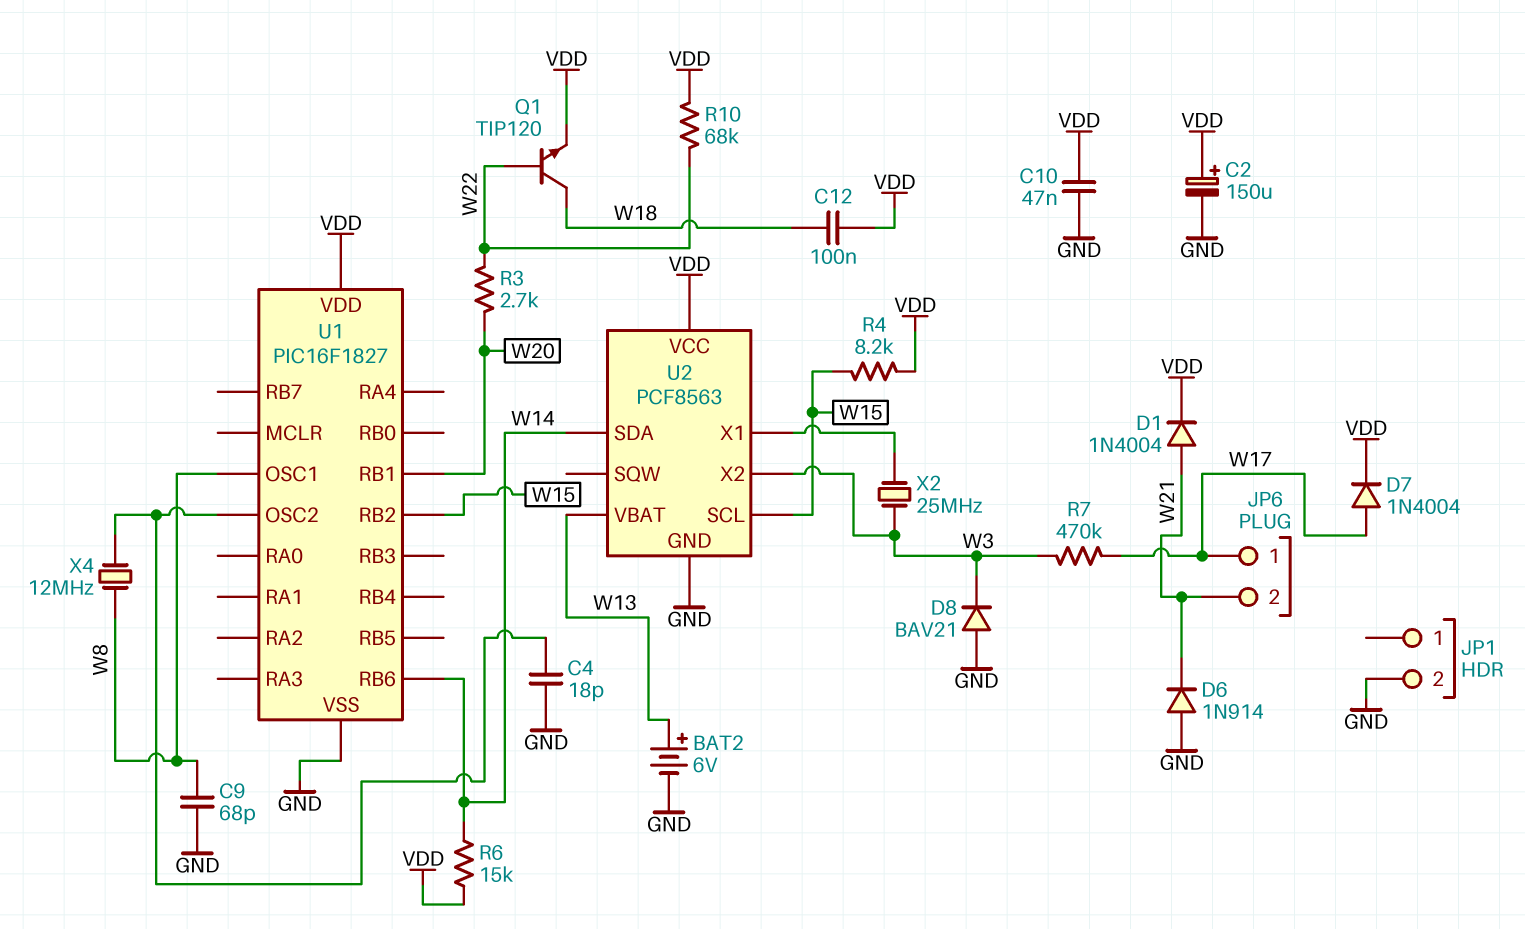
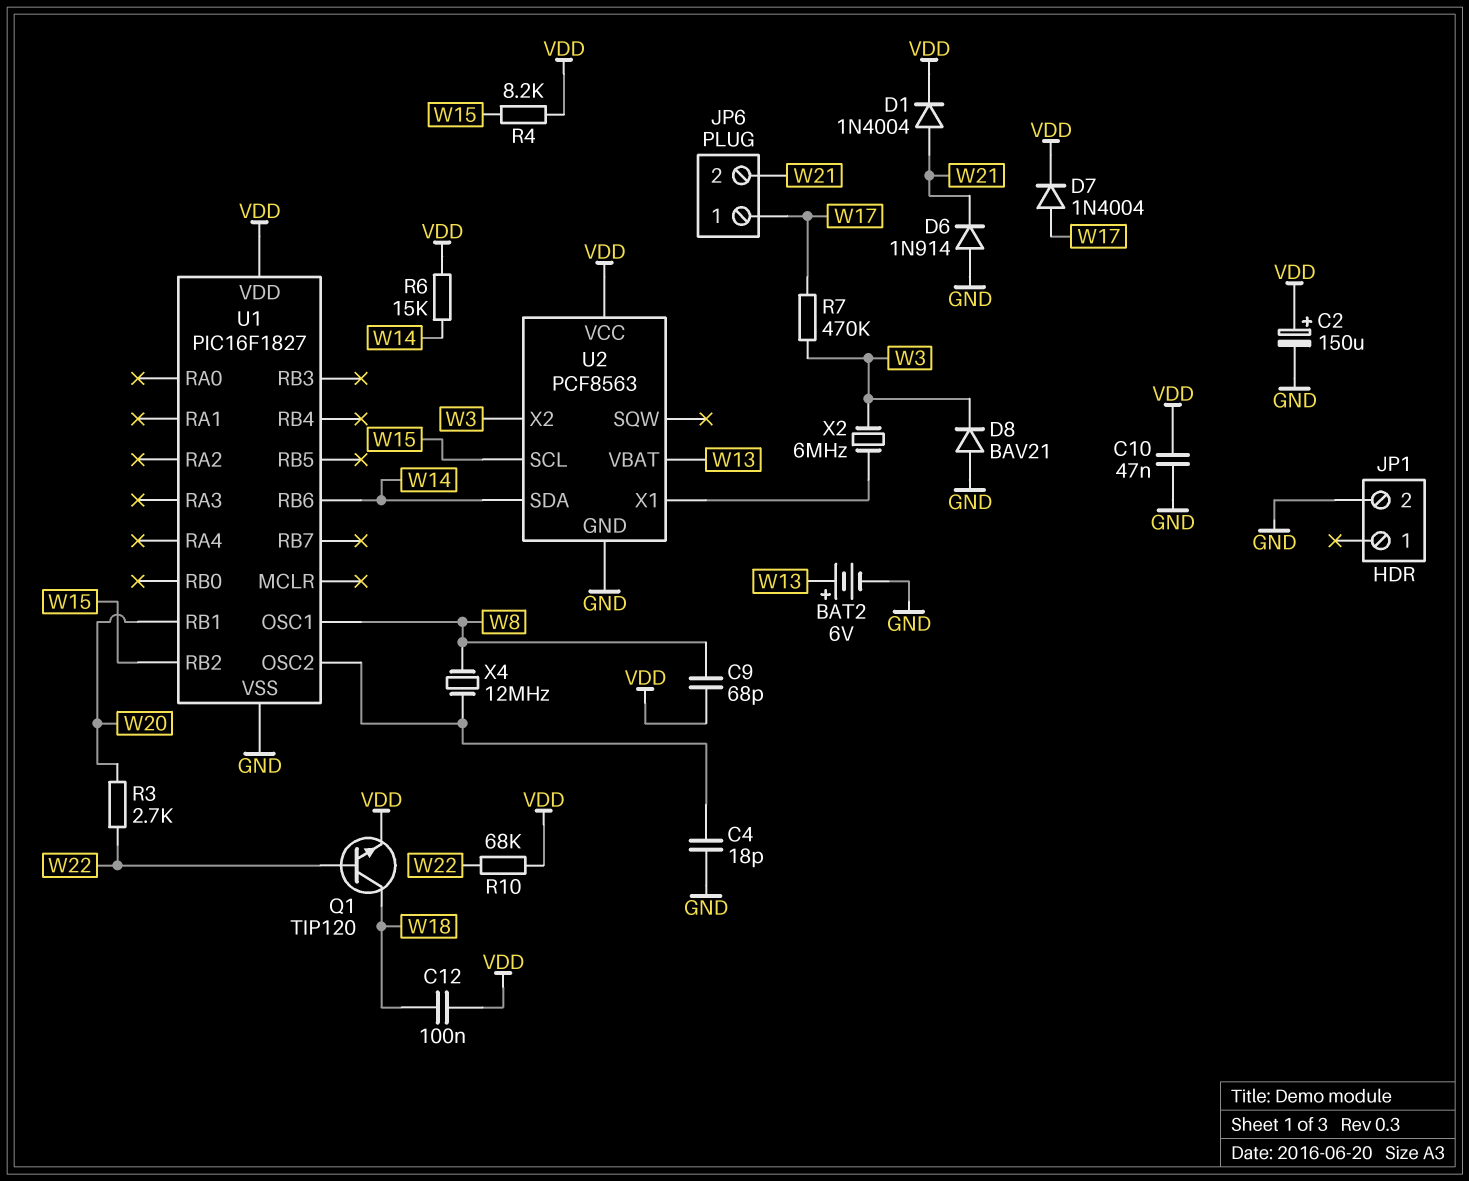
C9: 68pF (GND, W8) -> 68pF (VDD, W8)
X2: 25MHz (U2/X1, W3) -> 6MHz (U2/X1, W3)

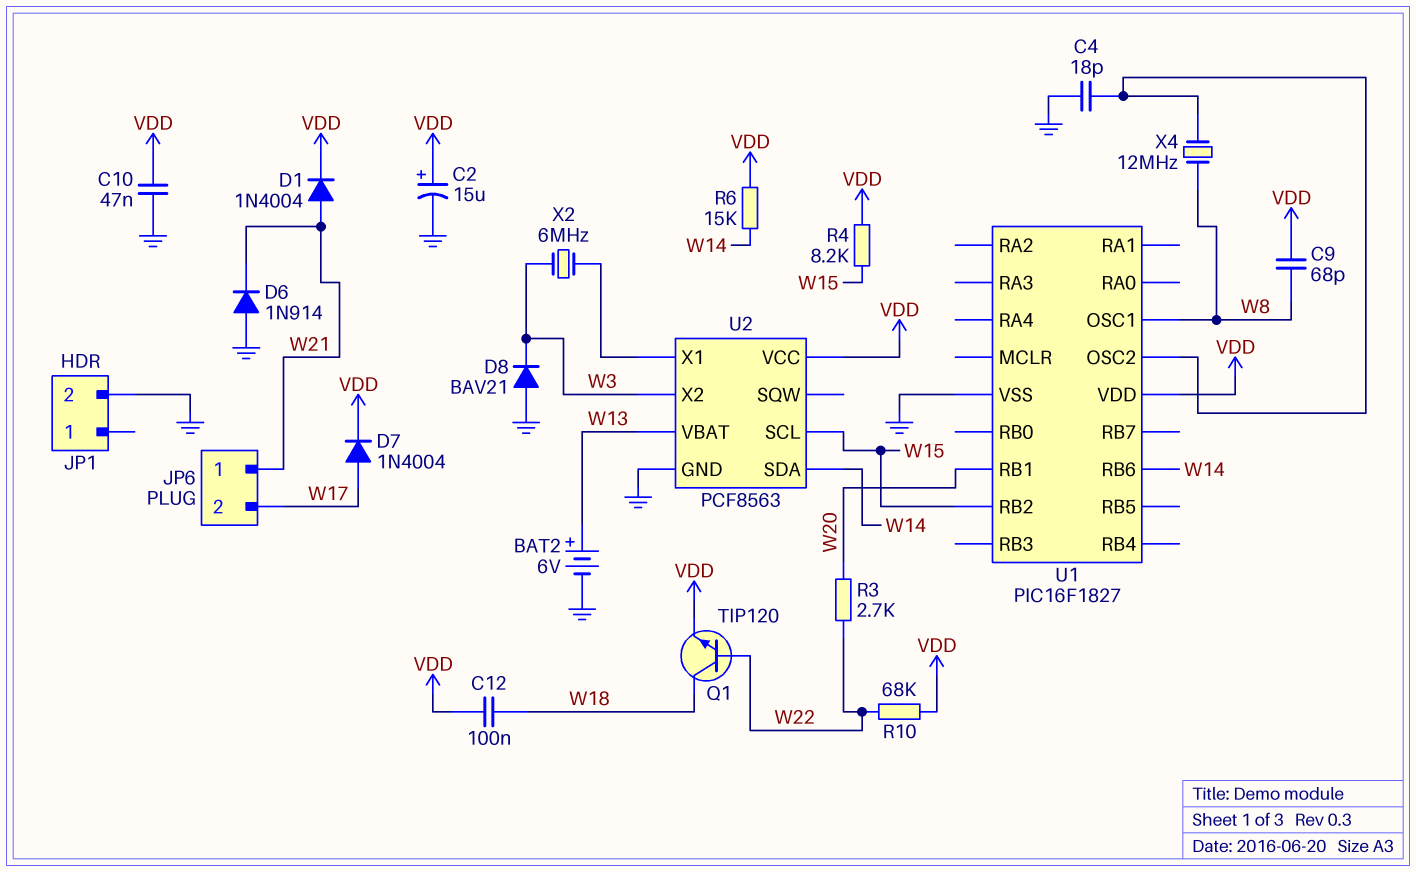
C2: 150uF (plus VDD, minus GND) -> 15uF (plus VDD, minus GND)
JP6 pin 1: W17 -> W21
JP6 pin 2: W21 -> W17
R7: 470k (W3, W17) -> none

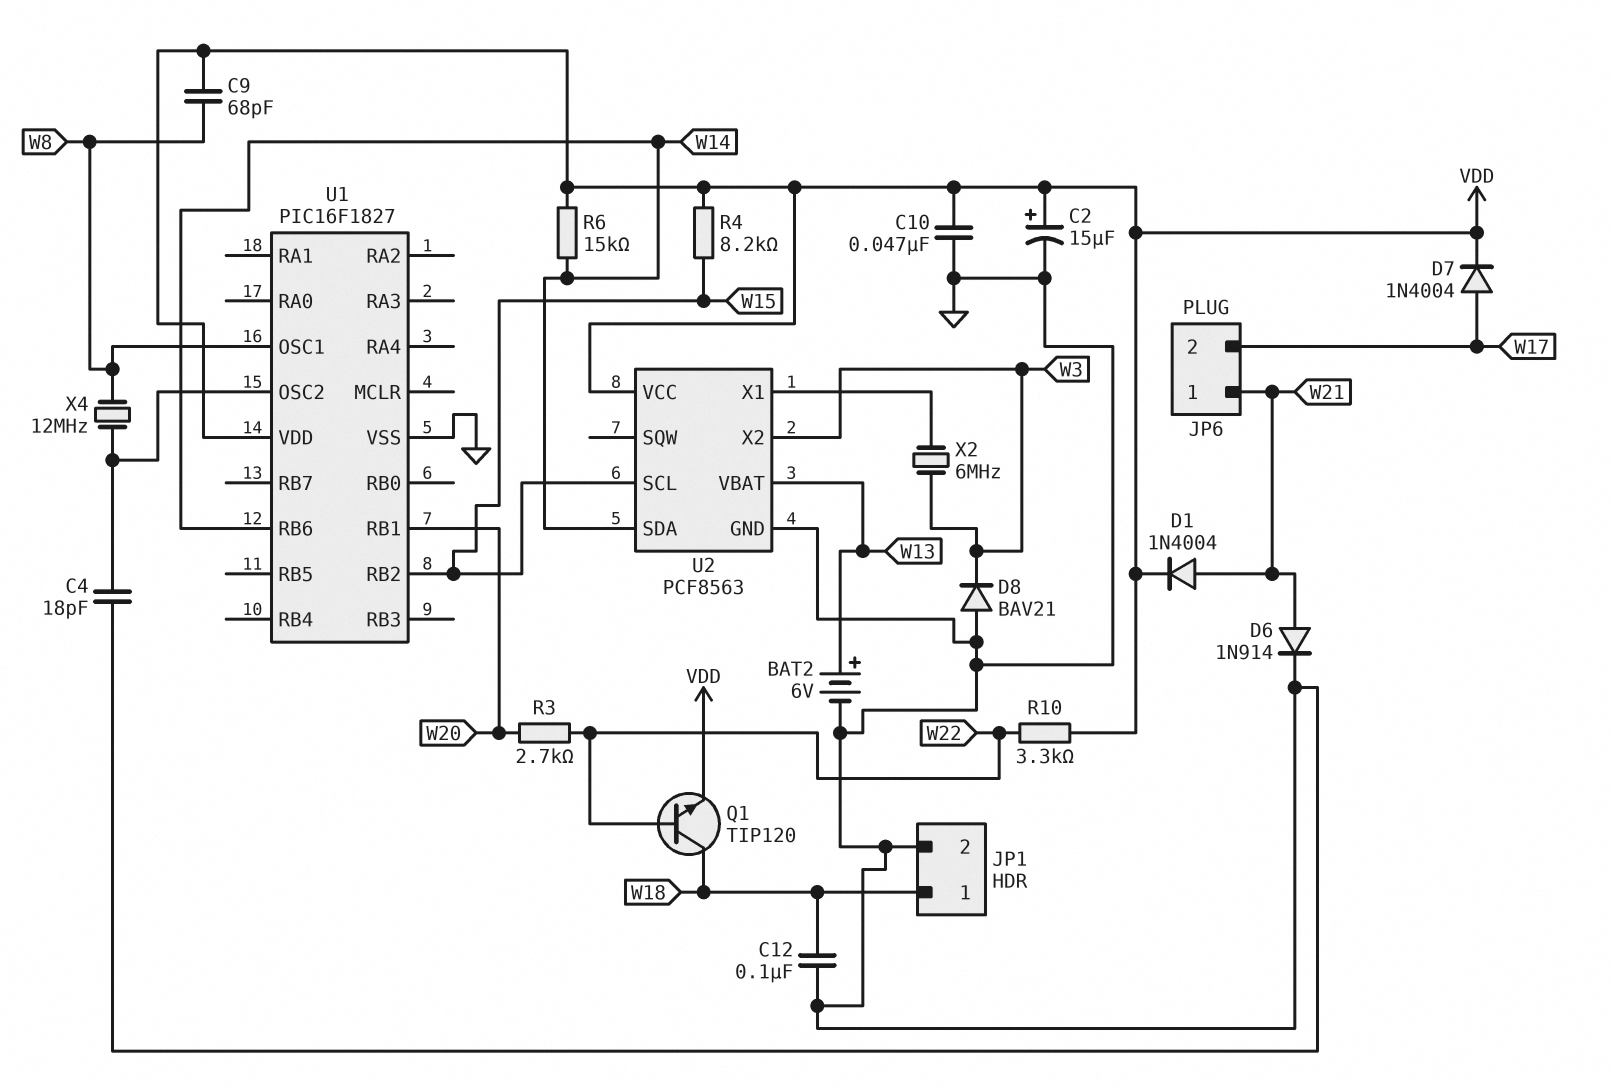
C12: 100nF (VDD, W18) -> 100nF (GND, W18)
D6: diode 1N914 (A GND, K W21) -> diode 1N914 (A W21, K GND)
JP1 pin 1: none -> W18
R10: 68k (VDD, W22) -> 3.3k (VDD, W22)

